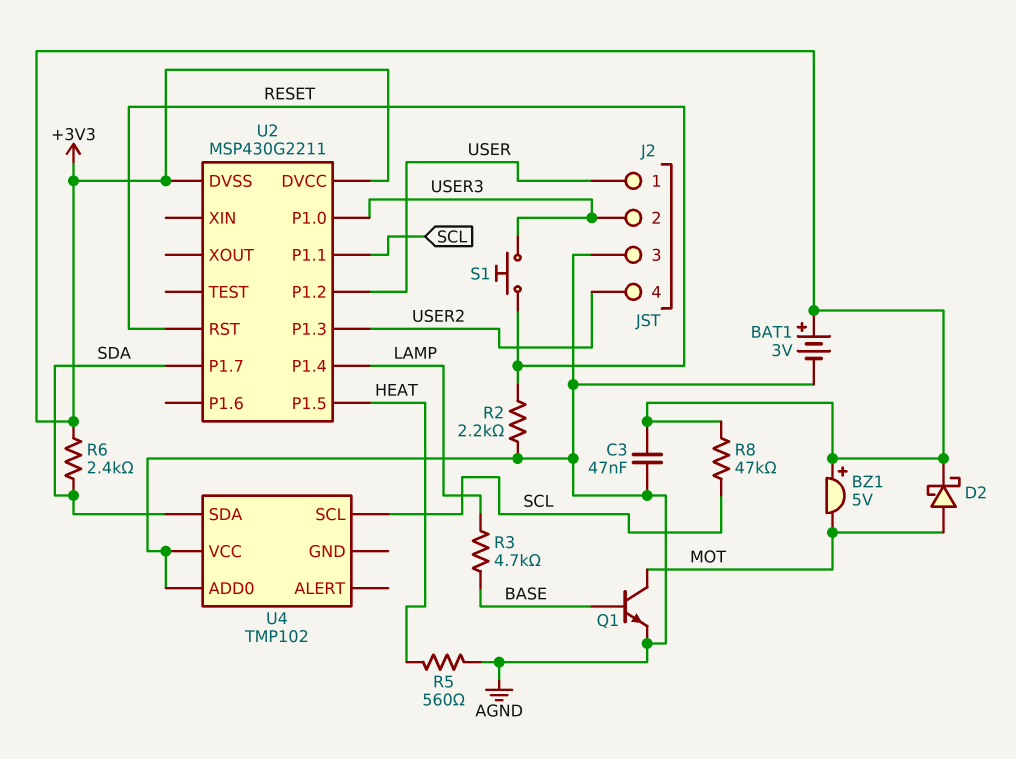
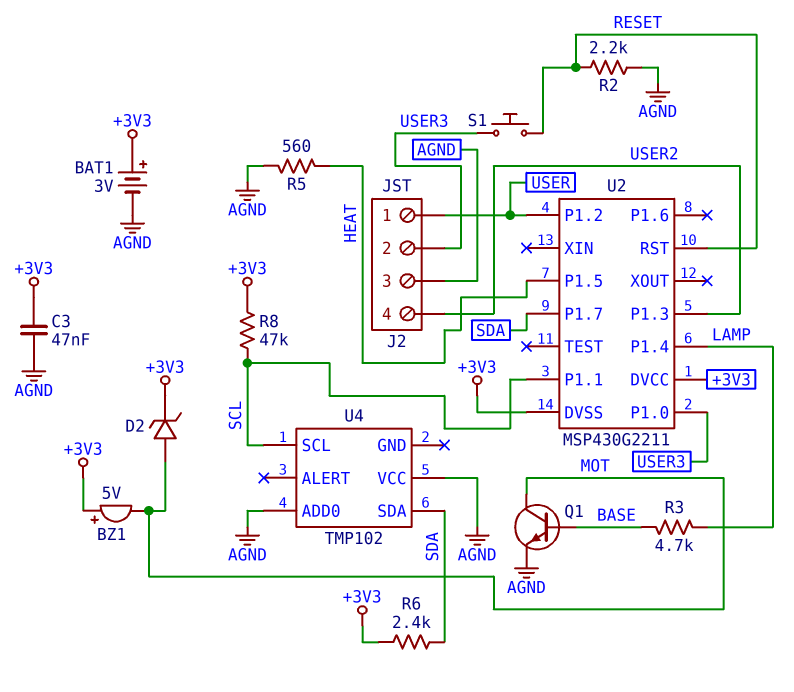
D2: schottky (A MOT, K +3V3) -> zener (A MOT, K +3V3)

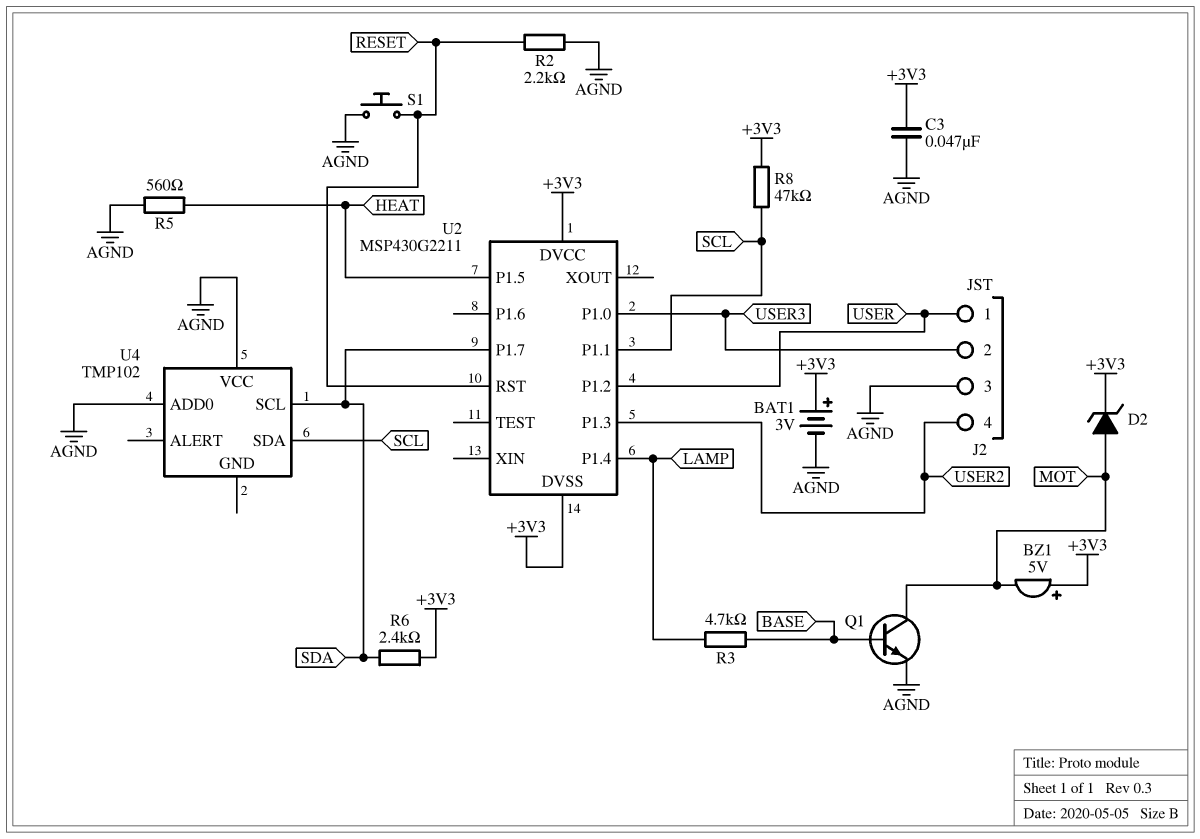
S1: button (RESET, USER3) -> button (AGND, RESET)
U4 pin SCL: SCL -> SDA
U4 pin SDA: SDA -> SCL

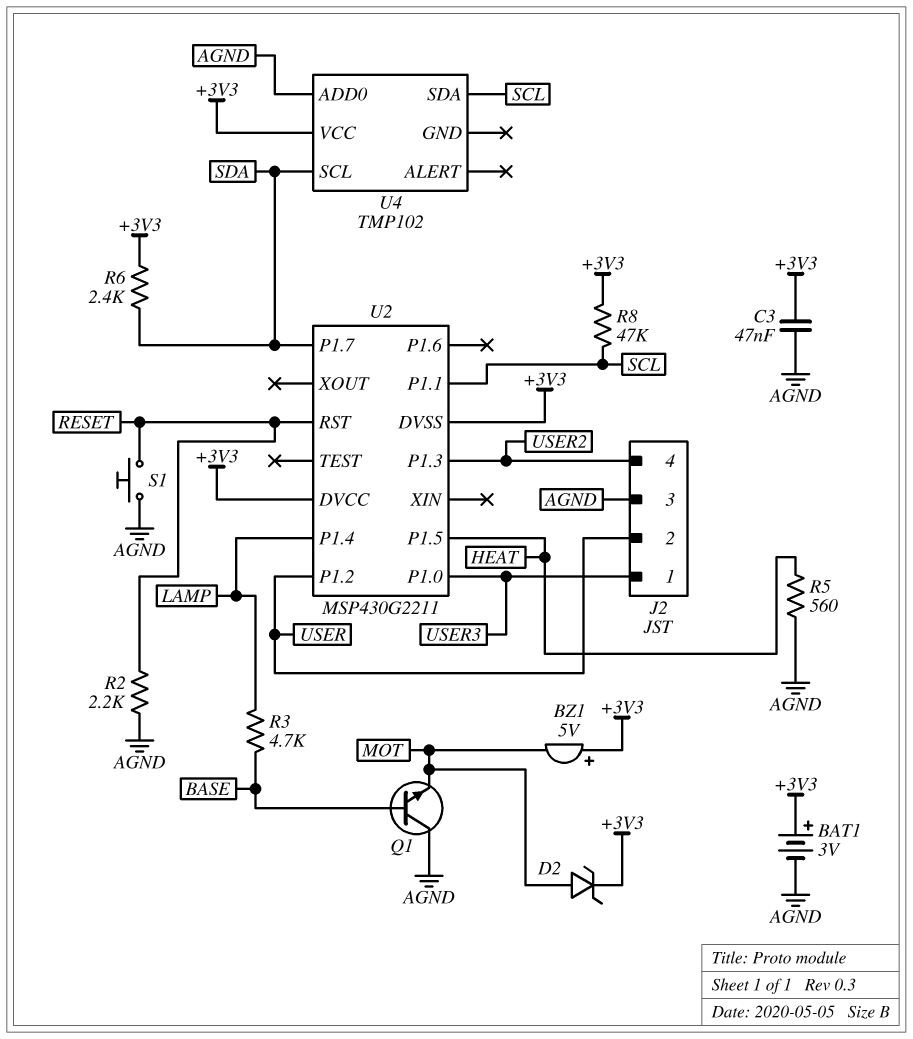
J2 pin 1: USER -> USER3
J2 pin 2: USER3 -> USER
Q1: NPN (B BASE, C MOT, E AGND) -> NPN (B BASE, C AGND, E MOT)
U4 pin VCC: AGND -> +3V3

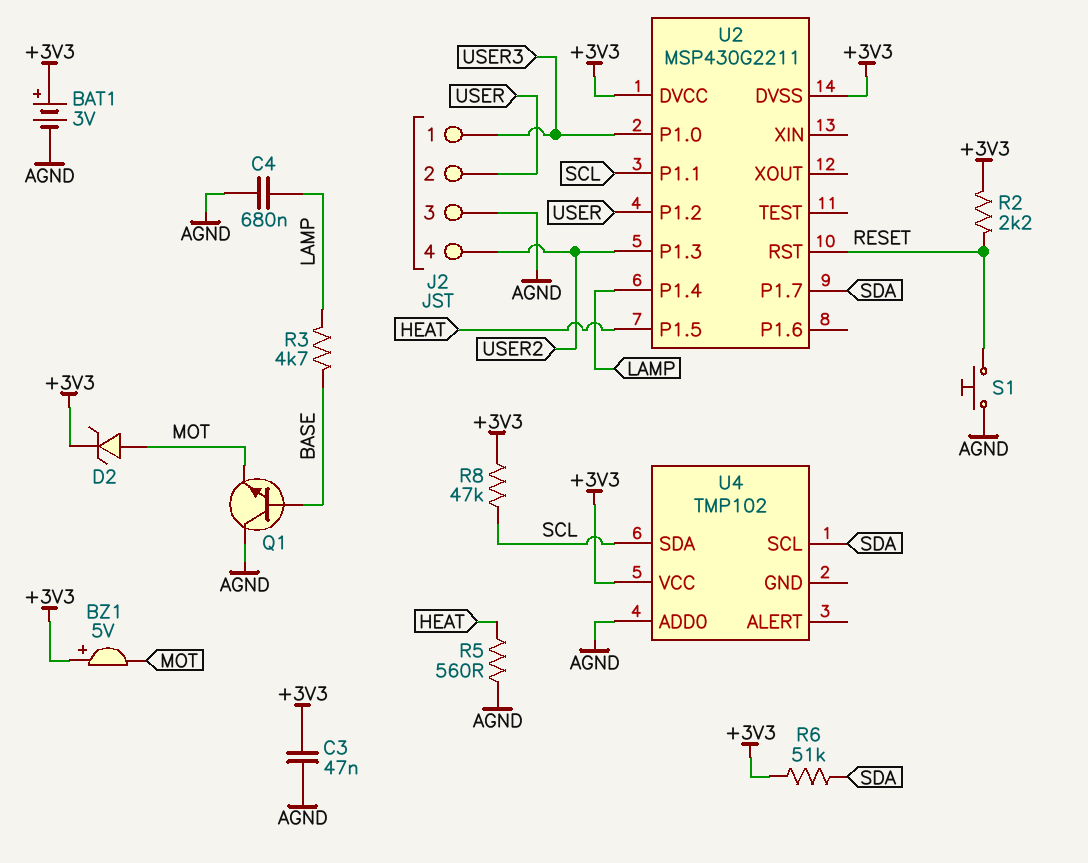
C4: none -> 680nF (AGND, LAMP)
R2: 2.2k (AGND, RESET) -> 2.2k (+3V3, RESET)
R6: 2.4k (+3V3, SDA) -> 51k (+3V3, SDA)

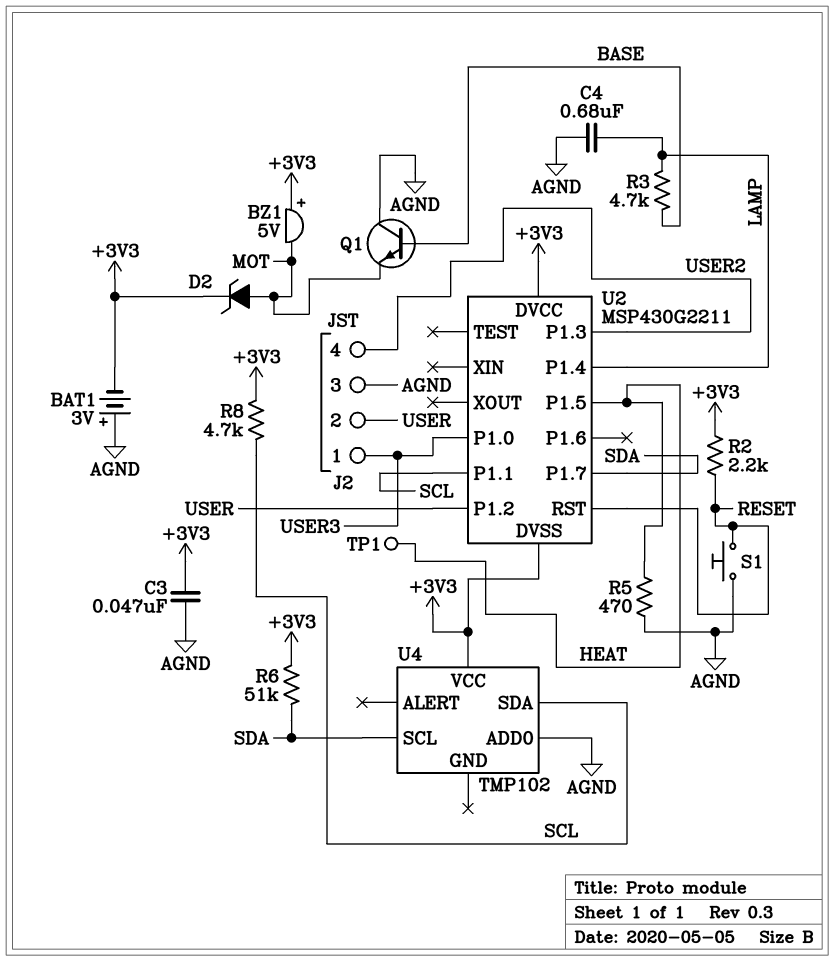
BAT1: 3V (plus +3V3, minus AGND) -> 3V (plus AGND, minus +3V3)
R5: 560 (AGND, HEAT) -> 470 (AGND, HEAT)
R8: 47k (+3V3, SCL) -> 4.7k (+3V3, SCL)
TP1: none -> test point (HEAT)

